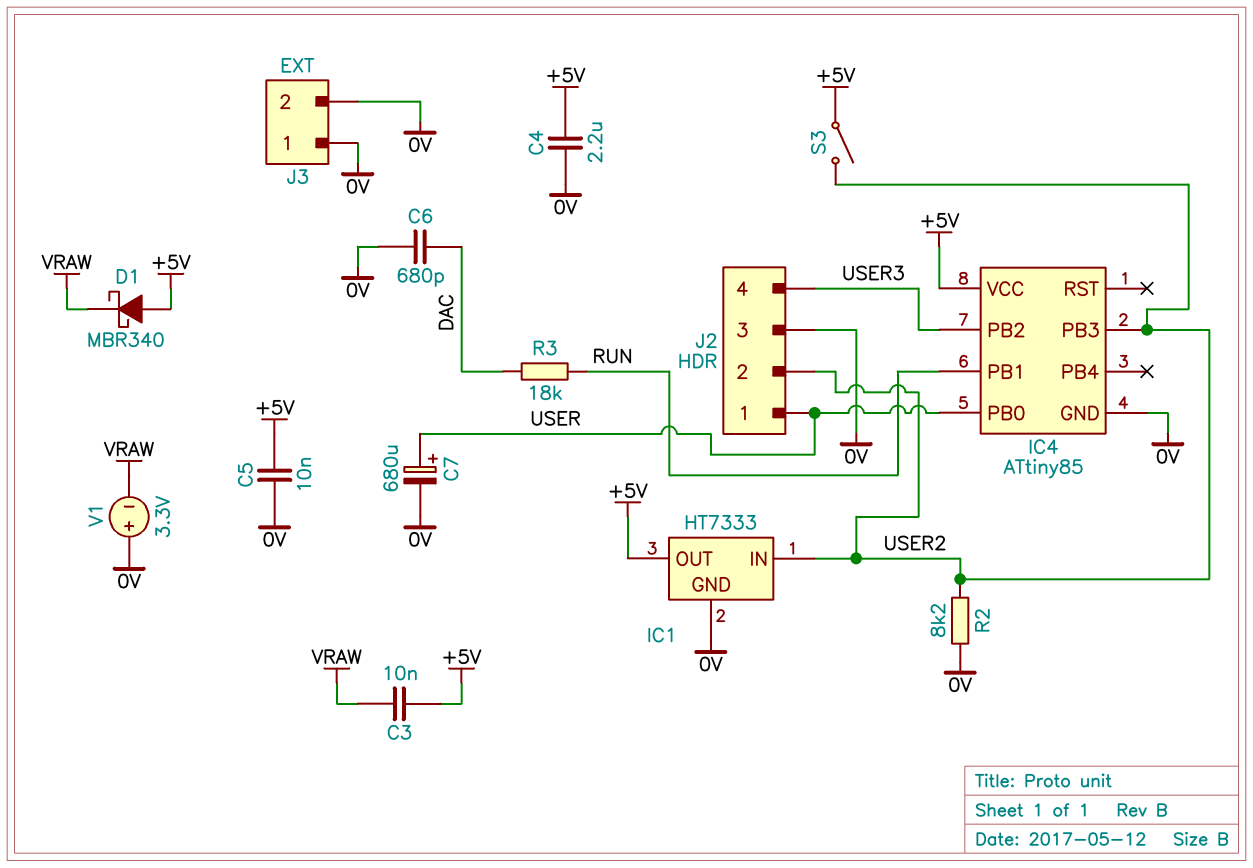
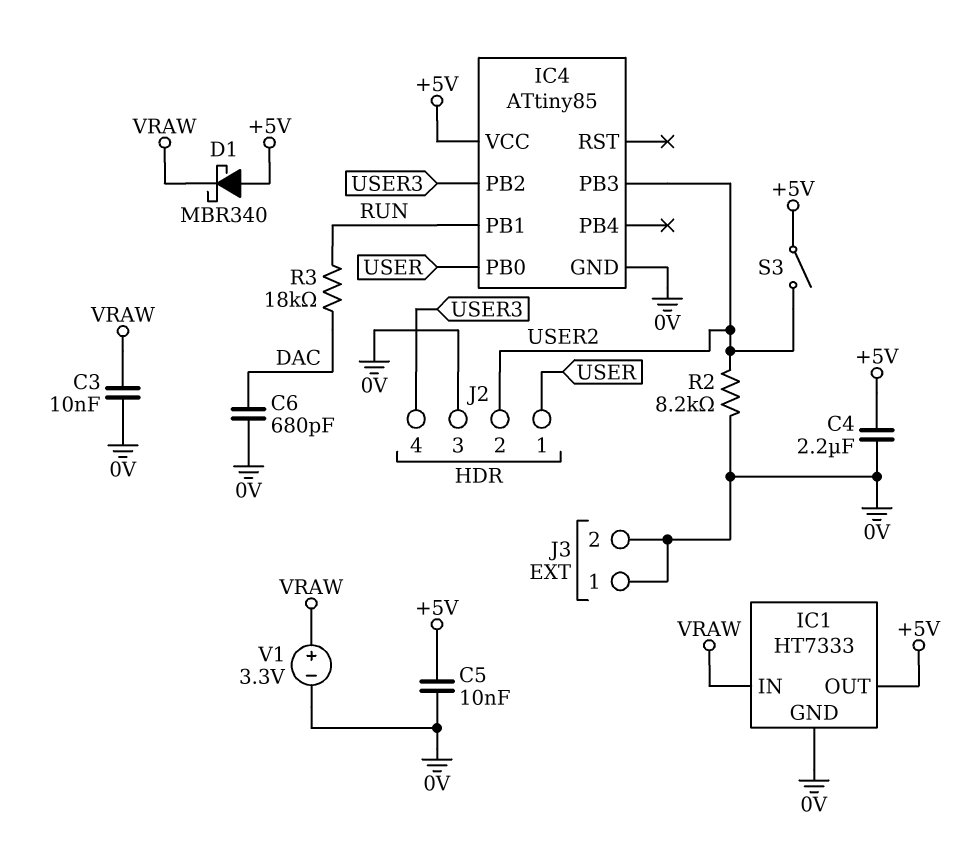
C3: 10nF (+5V, VRAW) -> 10nF (0V, VRAW)
C7: 680uF (plus USER, minus 0V) -> none
IC1 pin IN: USER2 -> VRAW
V1: 3.3V (plus 0V, minus VRAW) -> 3.3V (plus VRAW, minus 0V)

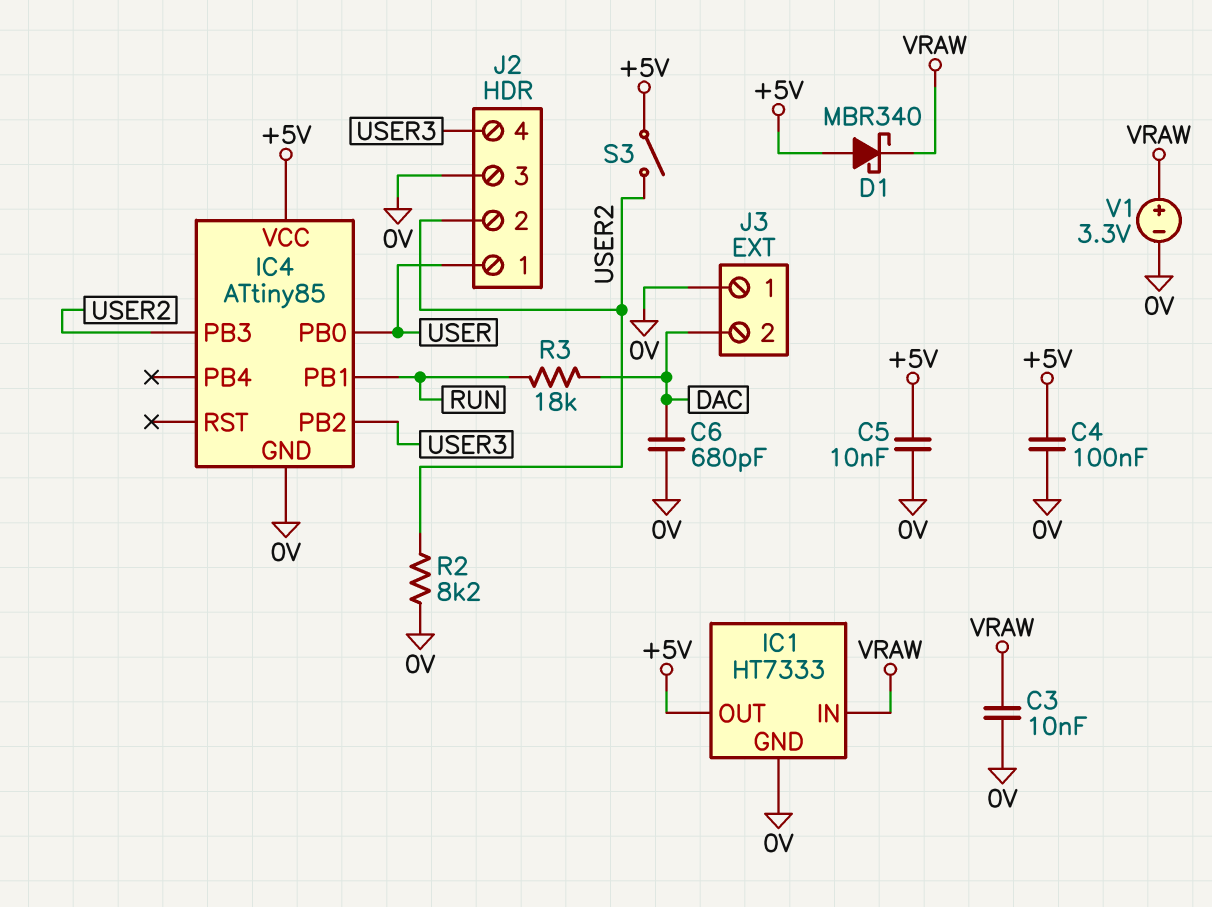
C4: 2.2uF (+5V, 0V) -> 100nF (+5V, 0V)
J3 pin 2: 0V -> DAC

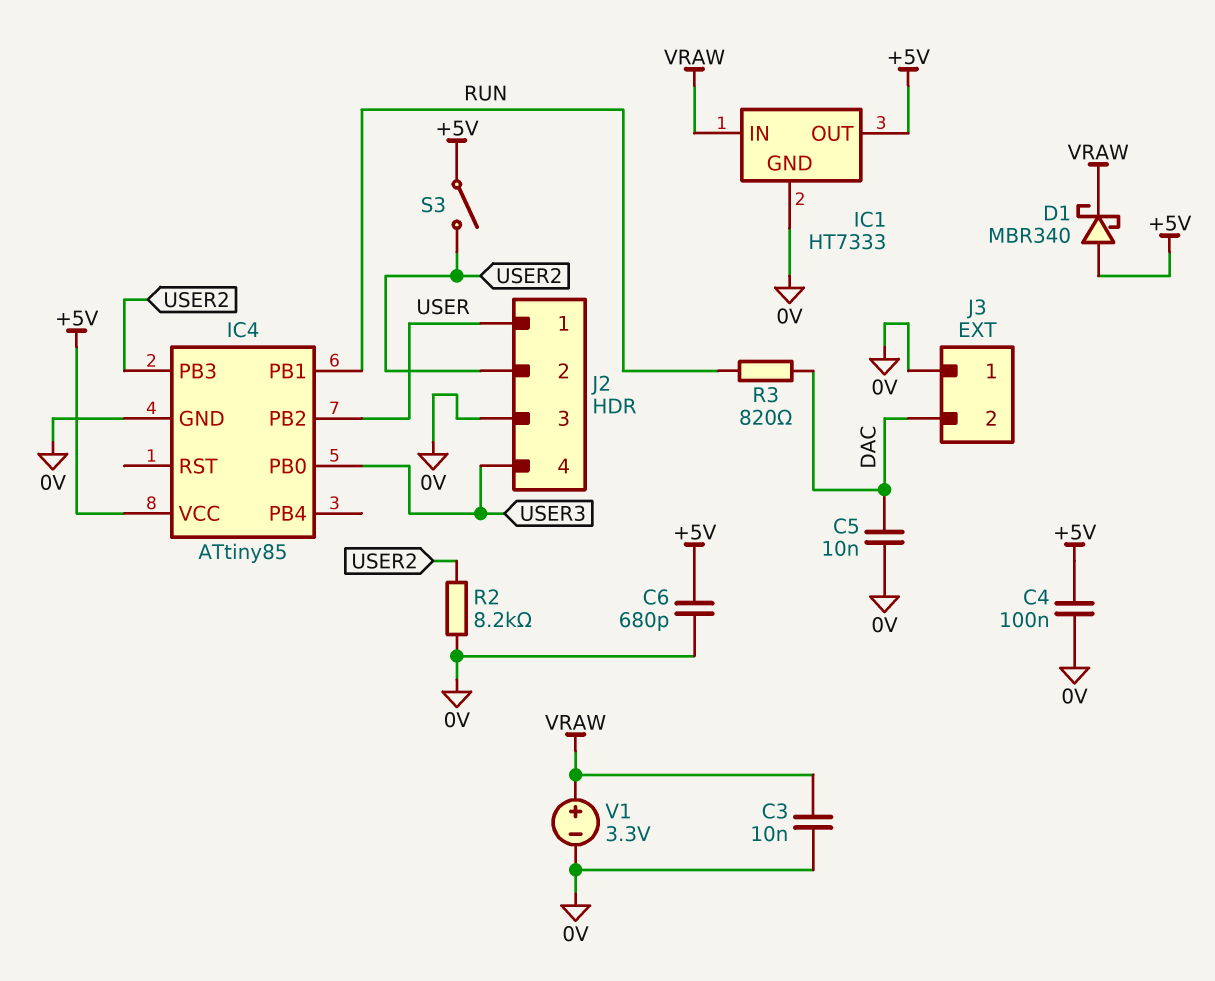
C5: 10nF (+5V, 0V) -> 10nF (0V, DAC)
C6: 680pF (0V, DAC) -> 680pF (+5V, 0V)
IC4 pin PB0: USER -> USER3
IC4 pin PB2: USER3 -> USER
R3: 18k (DAC, RUN) -> 820 (DAC, RUN)

